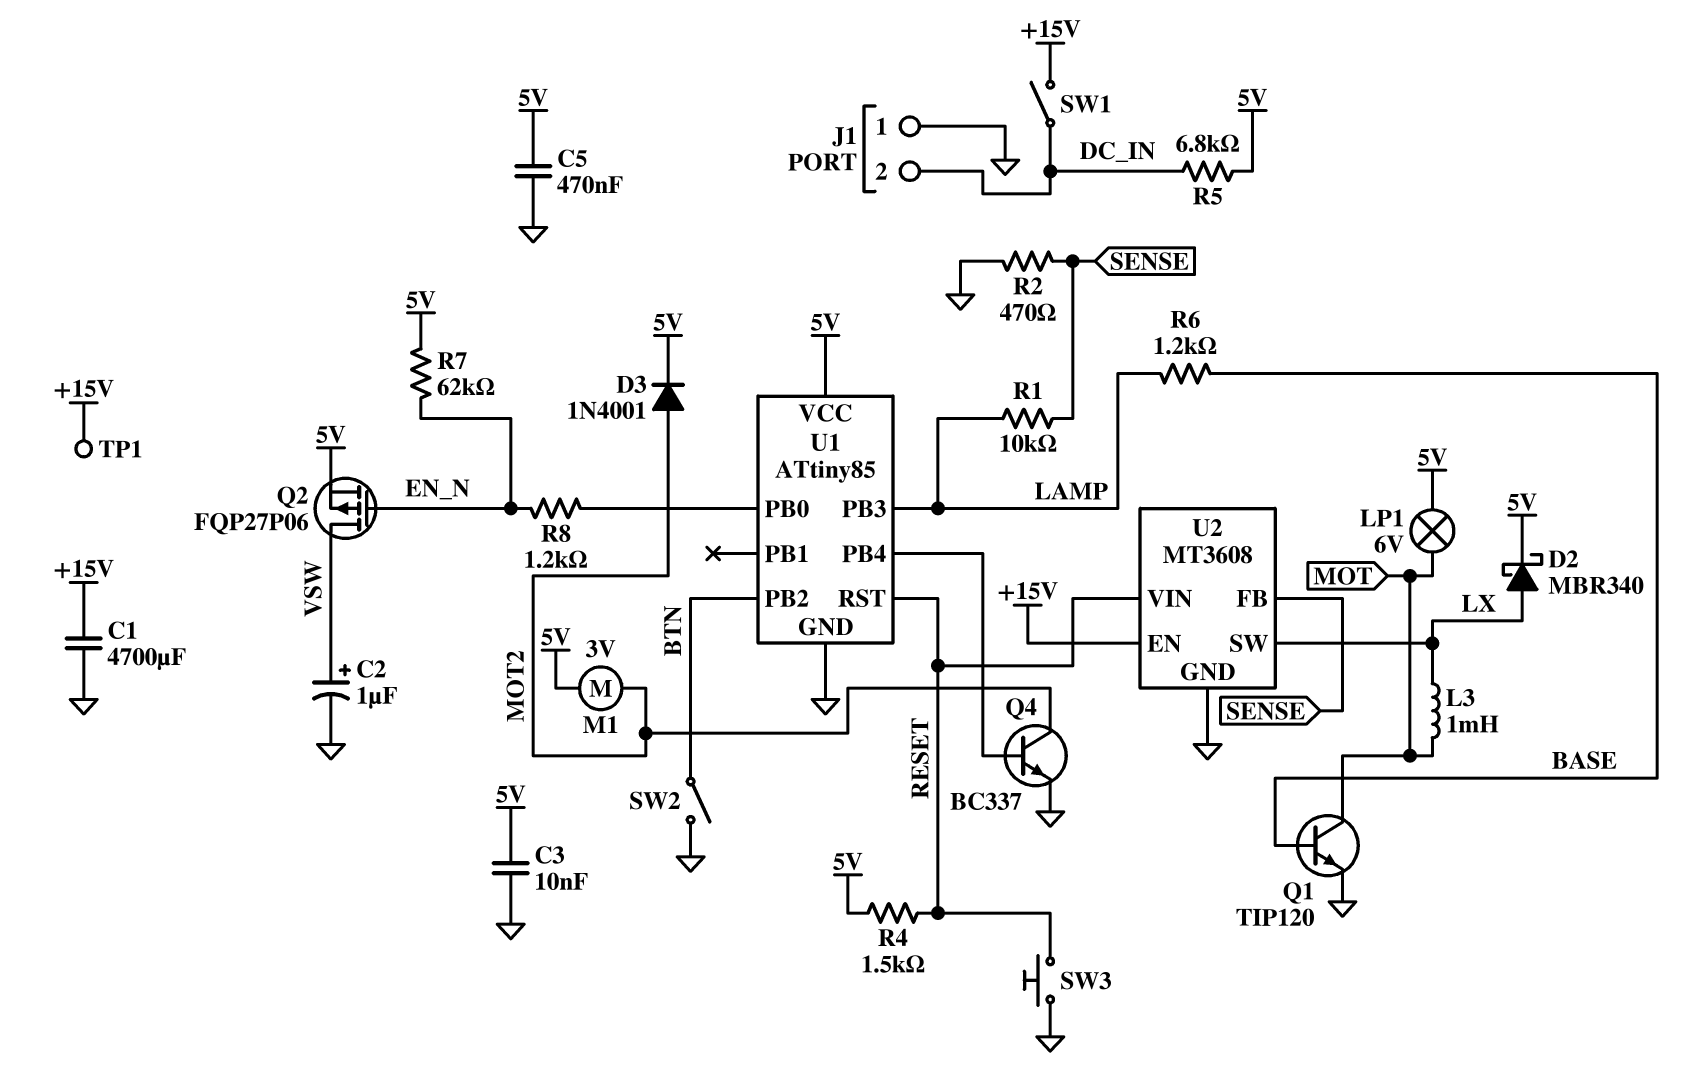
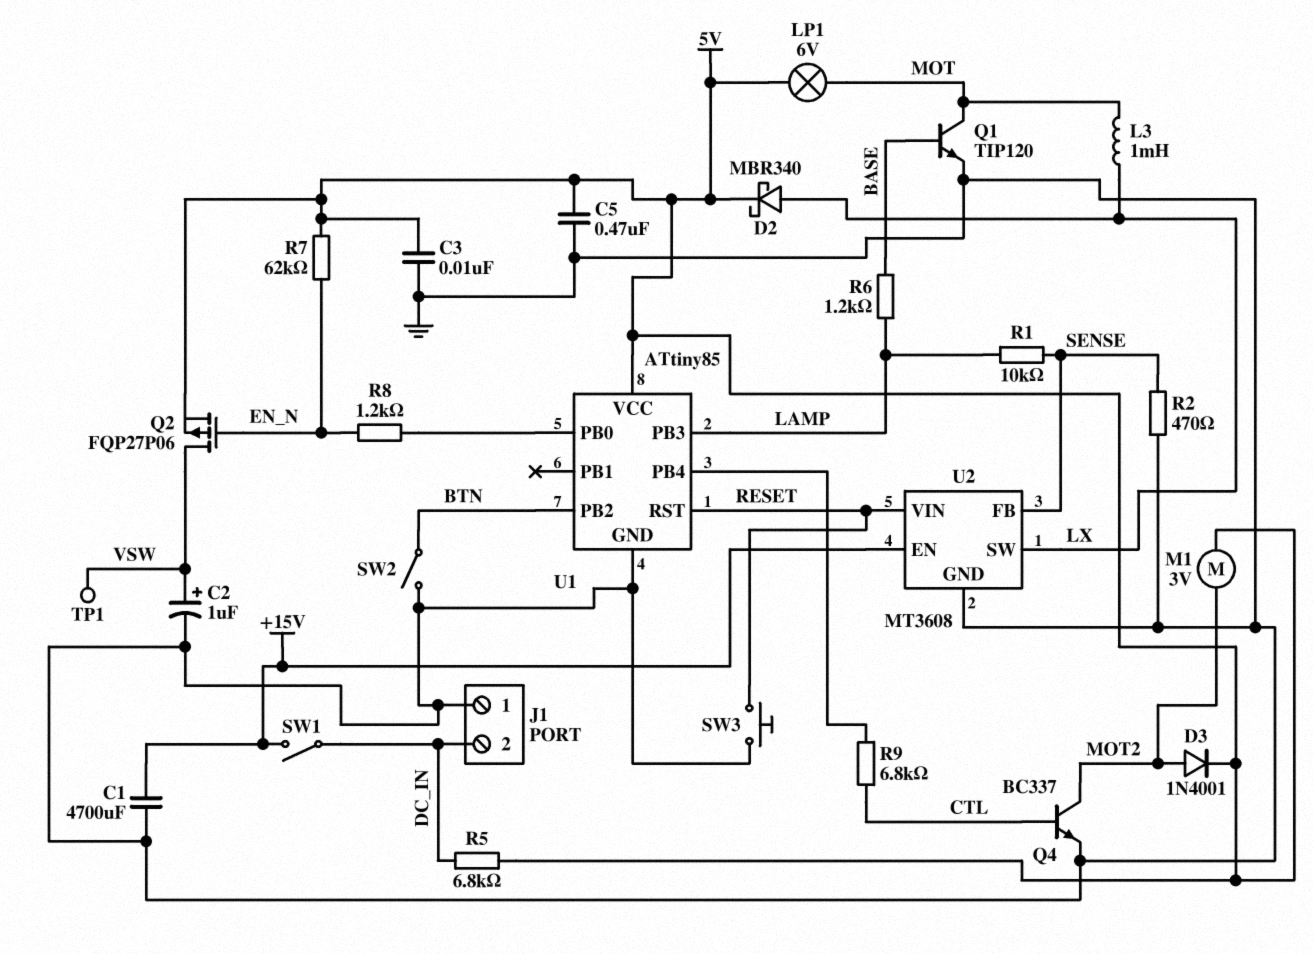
Q4: NPN BC337 (B U1/PB4, C MOT2, E GND) -> NPN BC337 (B CTL, C MOT2, E GND)
R4: 1.5k (5V, RESET) -> none
R9: none -> 6.8k (CTL, U1/PB4)
TP1: test point (+15V) -> test point (VSW)

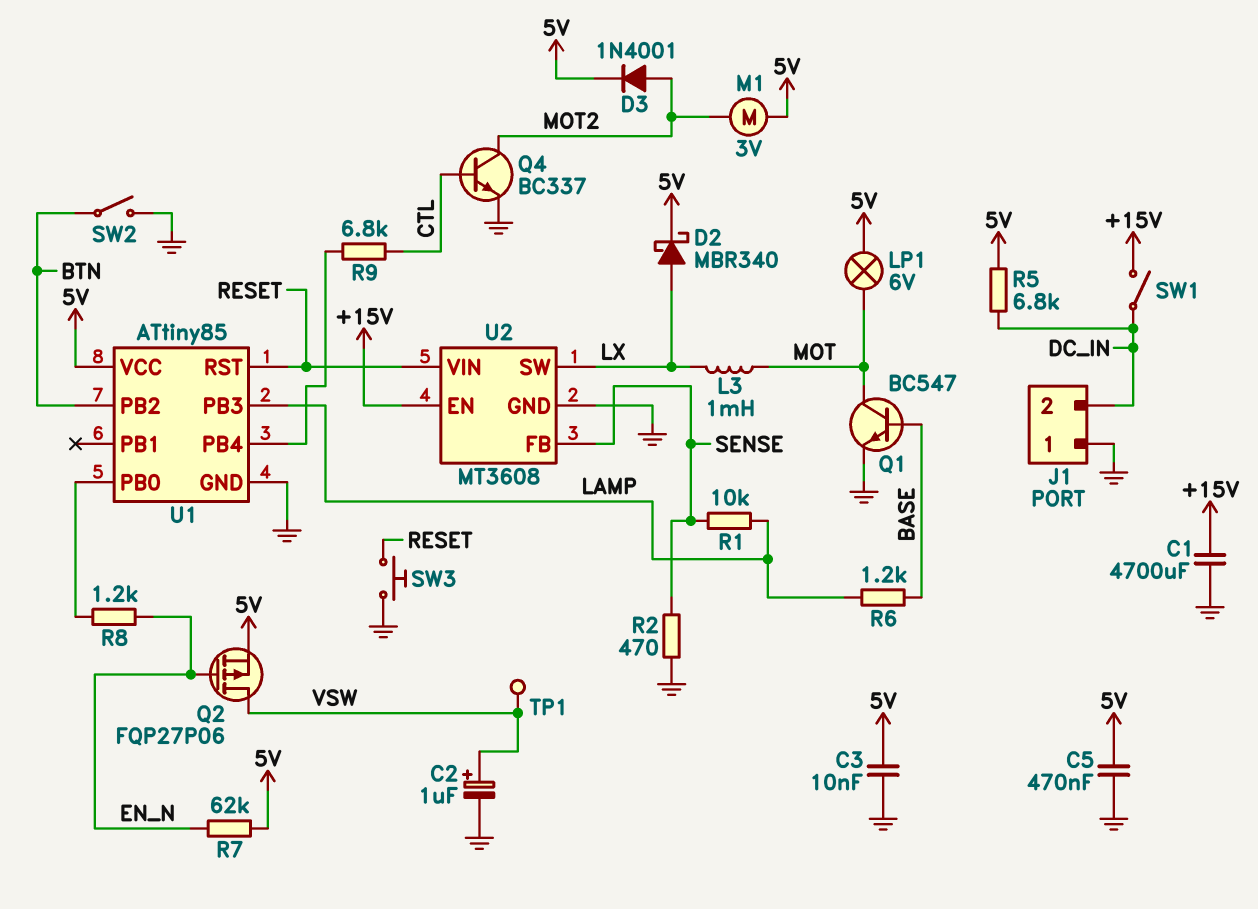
Q1: NPN TIP120 (B BASE, C MOT, E GND) -> NPN BC547 (B BASE, C MOT, E GND)

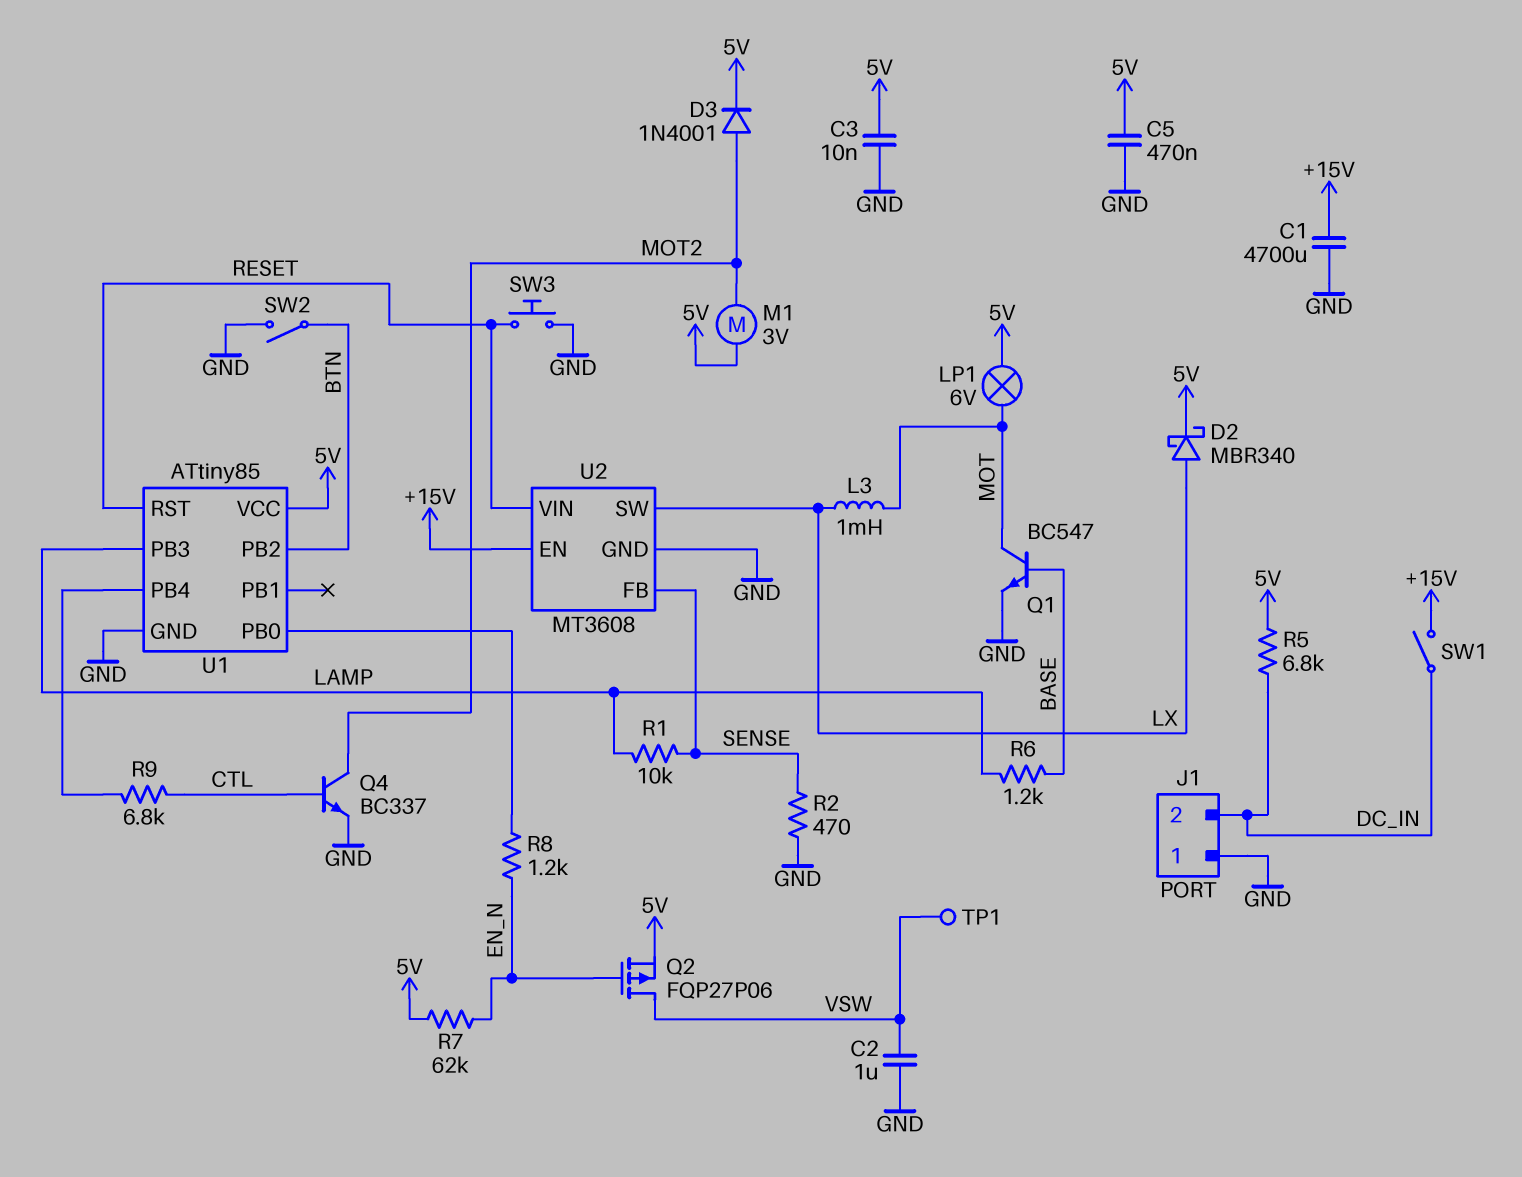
C2: 1uF (plus VSW, minus GND) -> 1uF (GND, VSW)

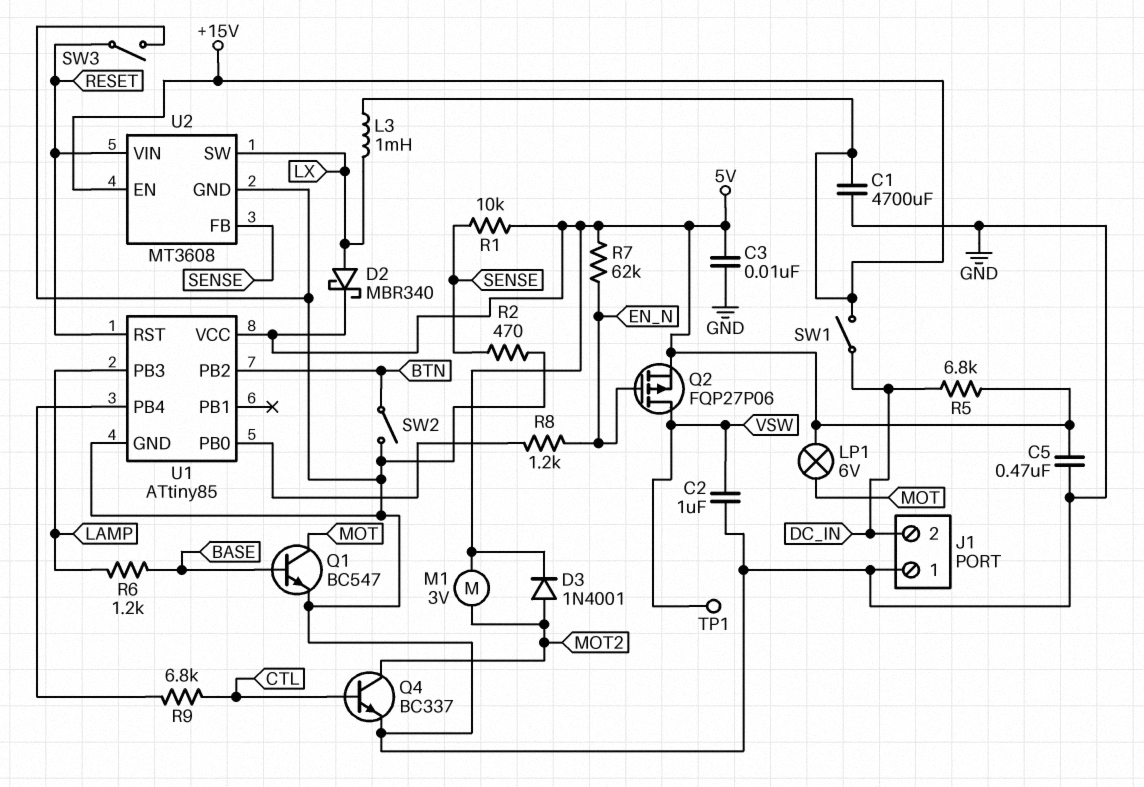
L3: 1mH (LX, MOT) -> 1mH (+15V, LX)
R1: 10k (LAMP, SENSE) -> 10k (5V, SENSE)
SW3: button (GND, RESET) -> switch (GND, RESET)

